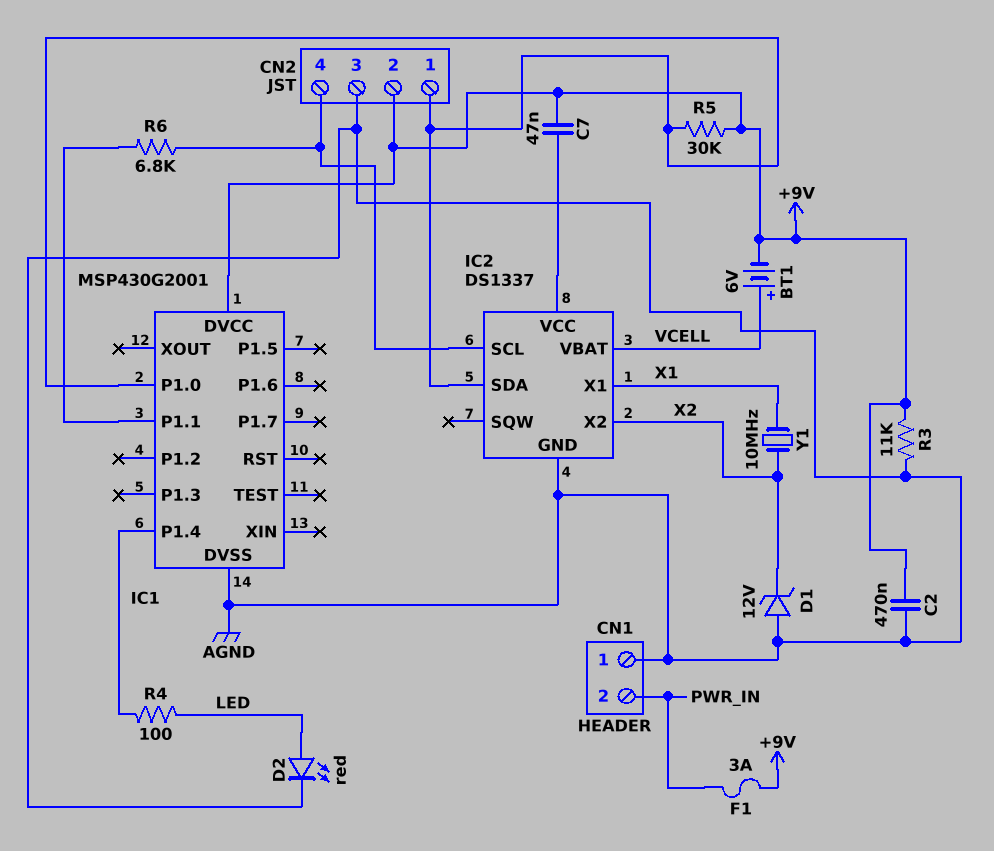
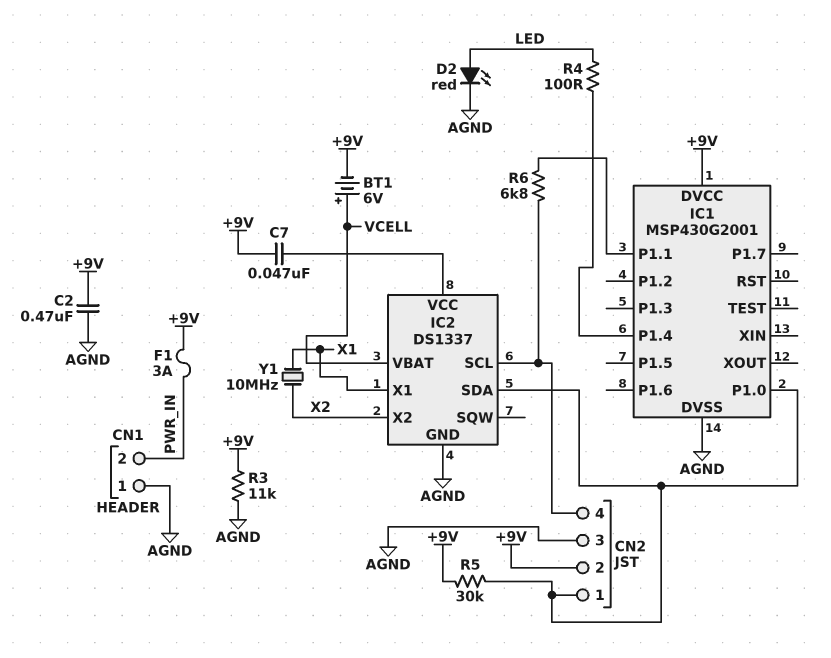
D1: zener 12V (A AGND, K X2) -> none

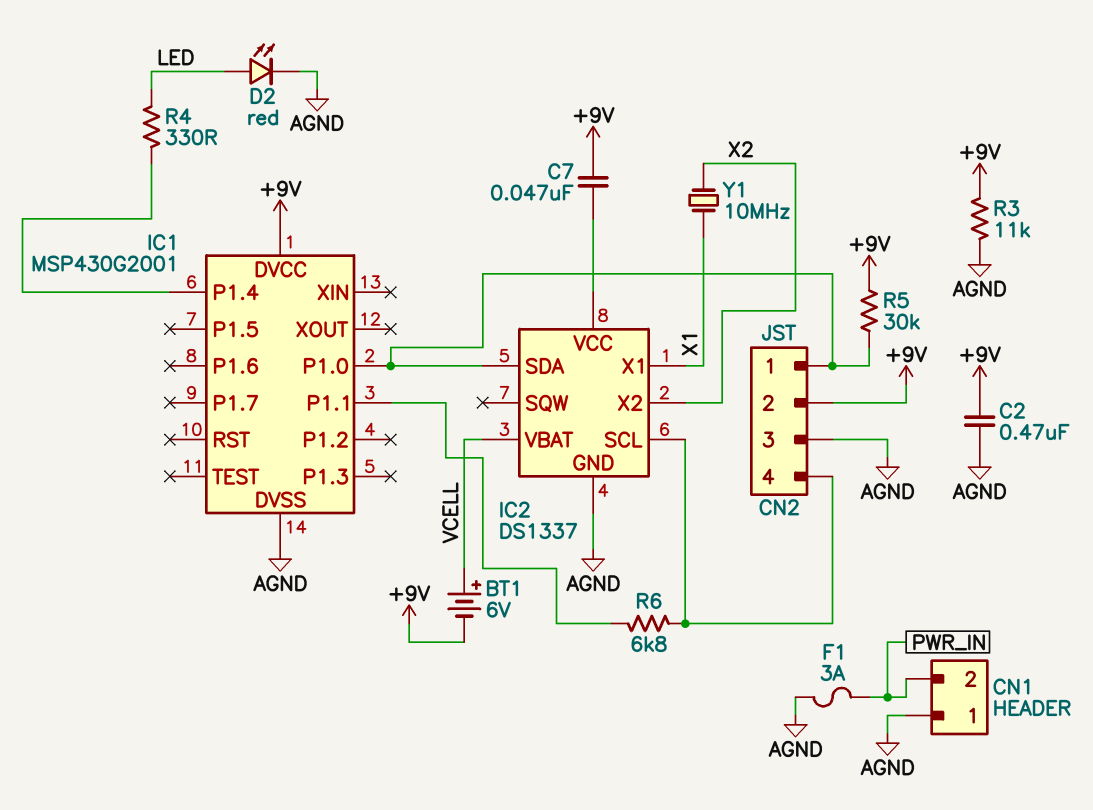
F1: 3A (+9V, PWR_IN) -> 3A (AGND, PWR_IN)
R4: 100 (IC1/P1.4, LED) -> 330 (IC1/P1.4, LED)

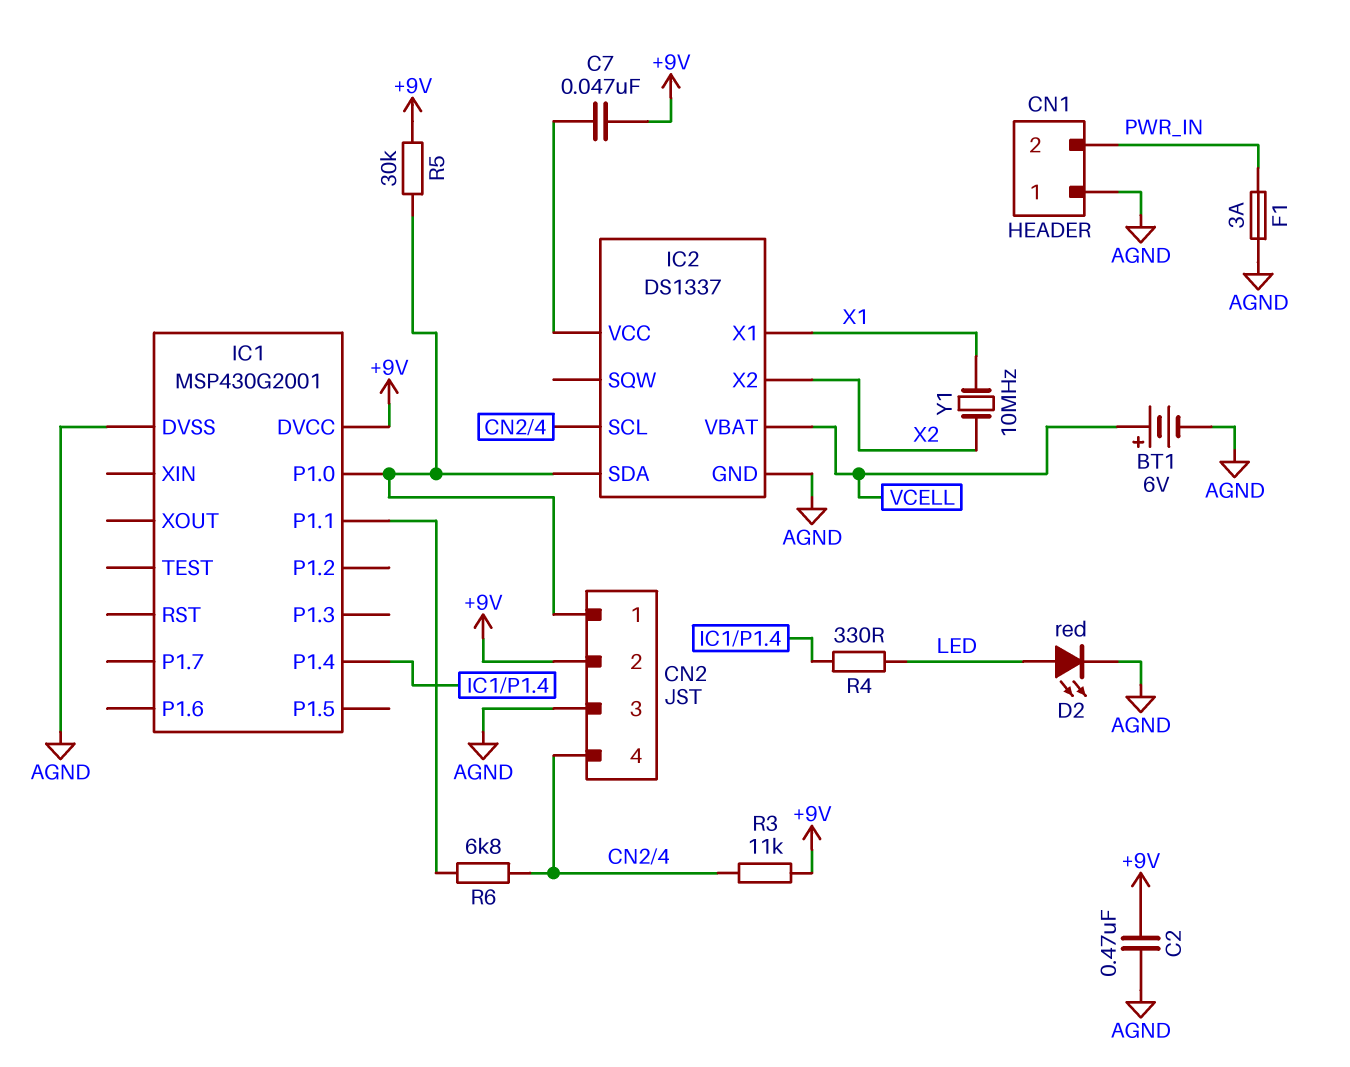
BT1: 6V (plus VCELL, minus +9V) -> 6V (plus VCELL, minus AGND)
R3: 11k (+9V, AGND) -> 11k (+9V, CN2/4)

